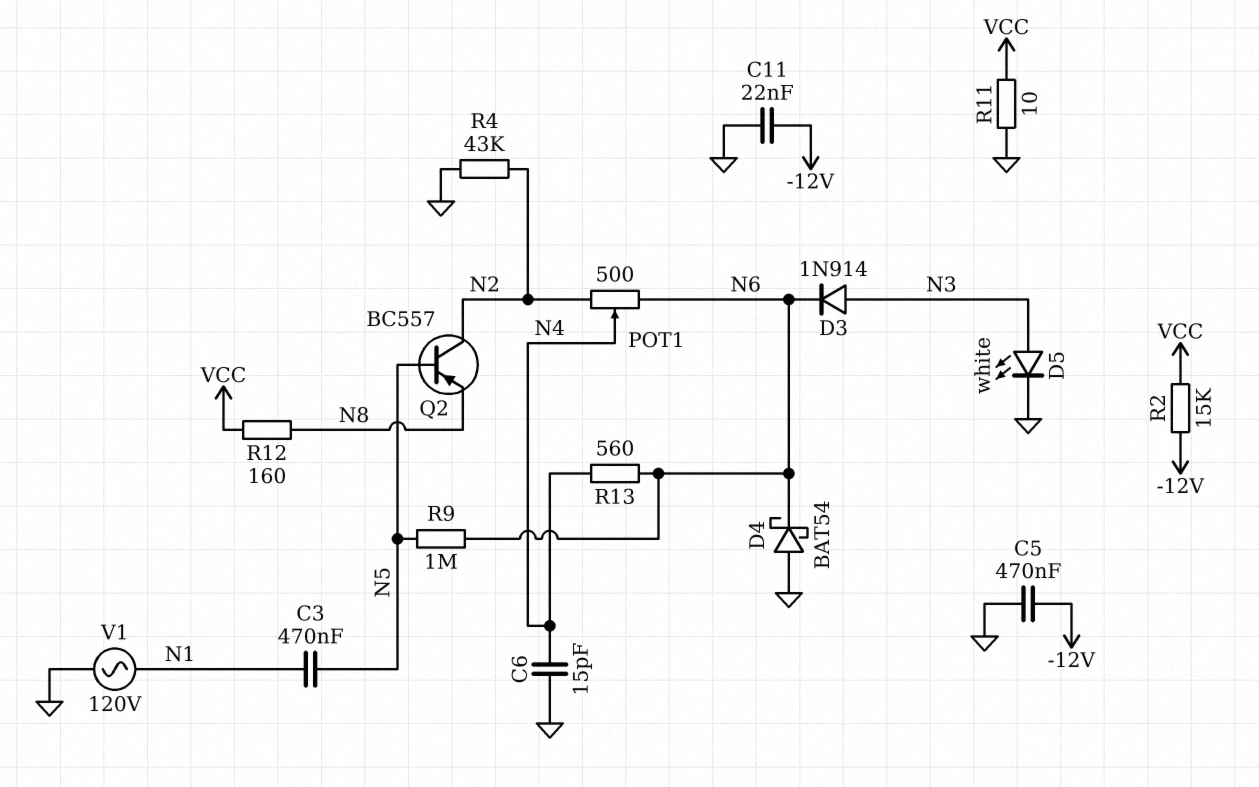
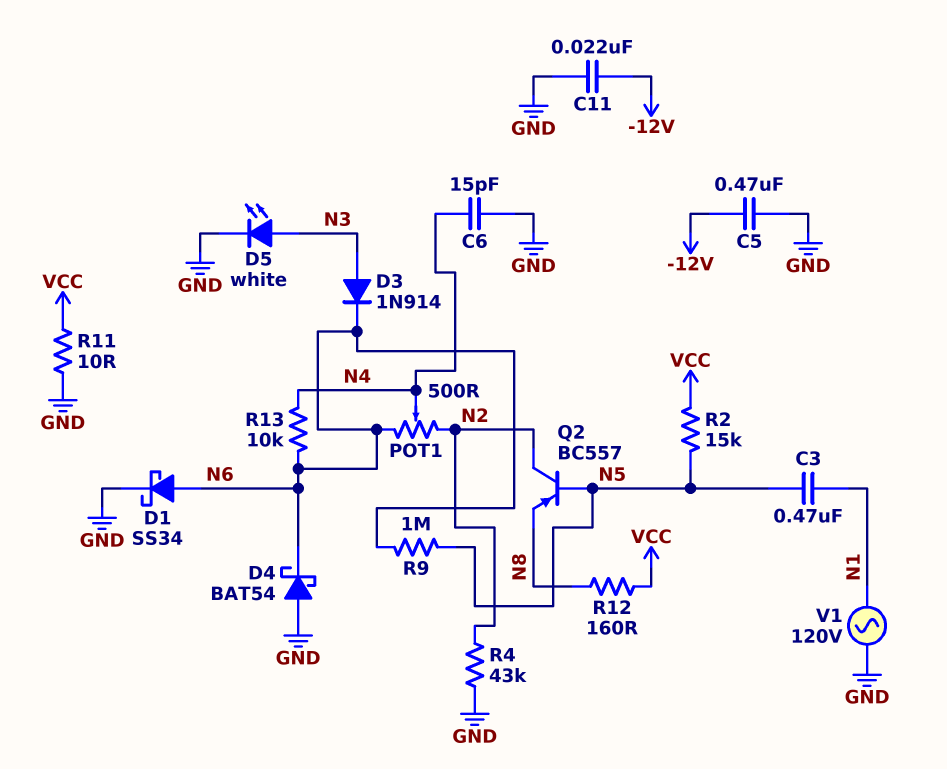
D1: none -> schottky SS34 (A N6, K GND)
R2: 15k (-12V, VCC) -> 15k (N5, VCC)
R13: 560 (N4, N6) -> 10k (N4, N6)

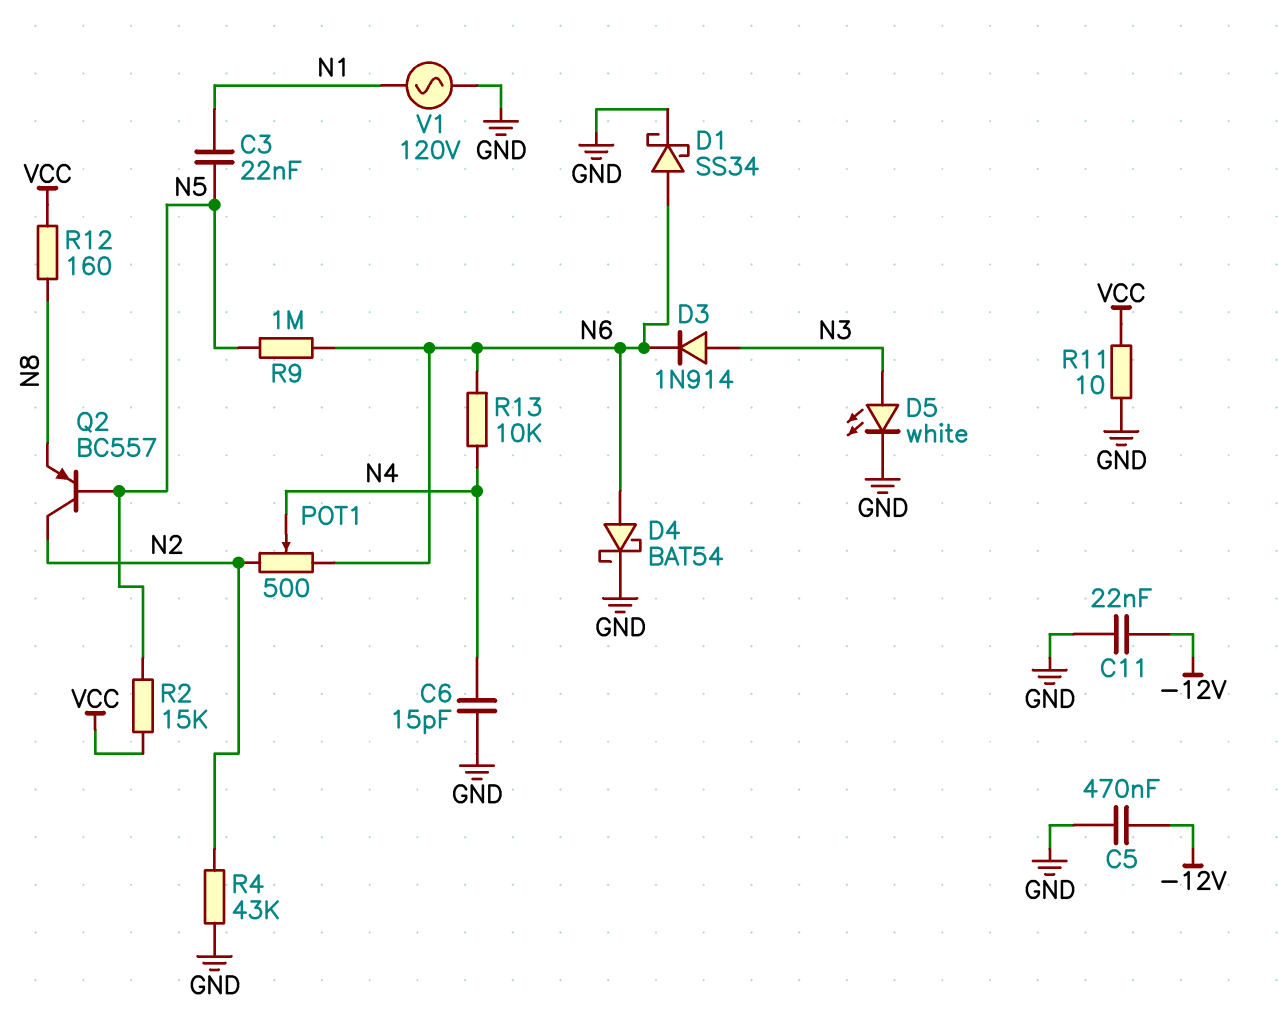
C3: 470nF (N1, N5) -> 22nF (N1, N5)
D4: schottky BAT54 (A GND, K N6) -> schottky BAT54 (A N6, K GND)

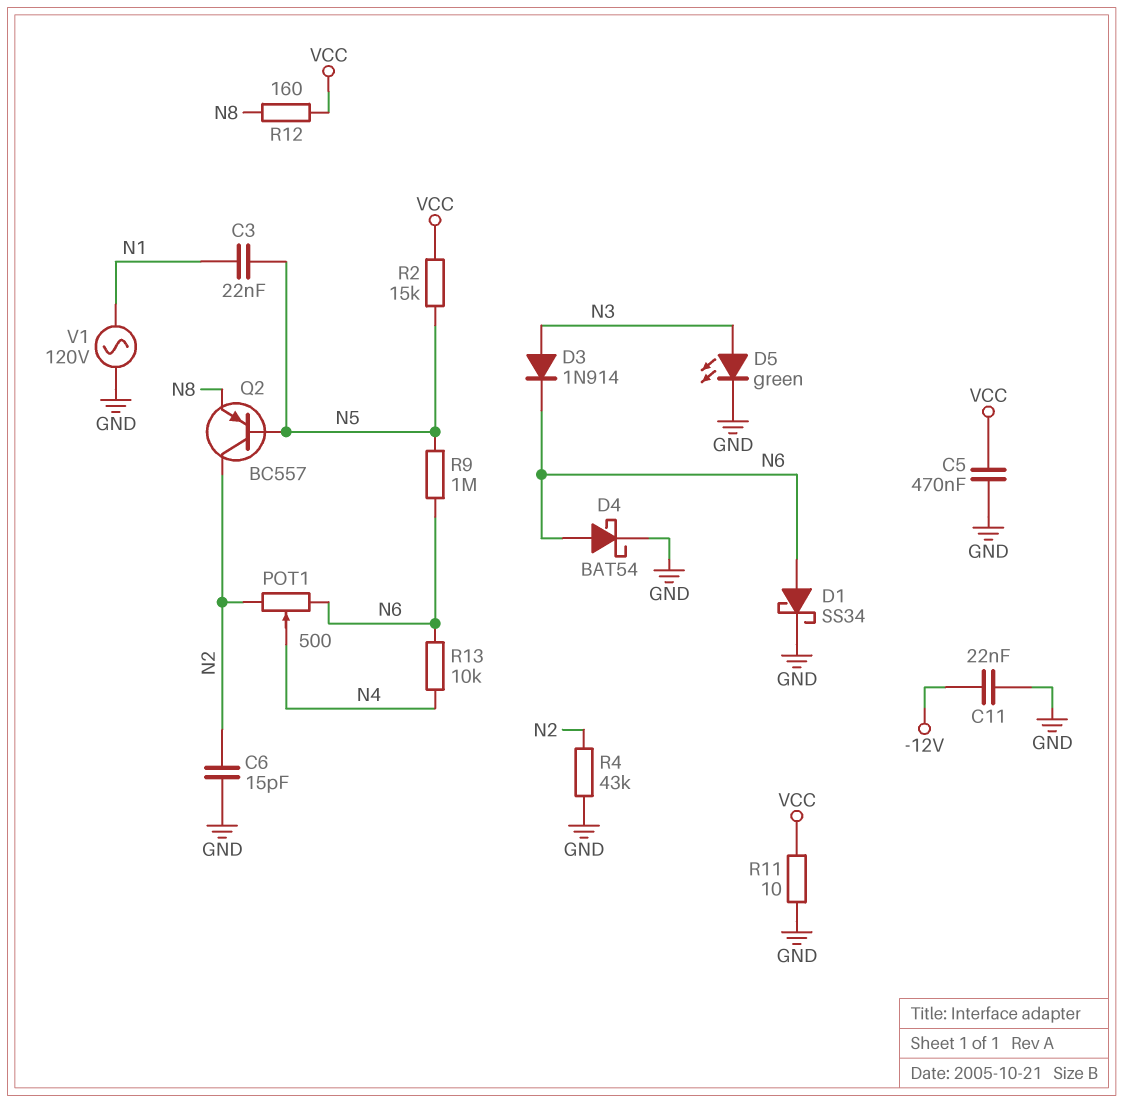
C5: 470nF (-12V, GND) -> 470nF (GND, VCC)
C6: 15pF (GND, N4) -> 15pF (GND, N2)
D5: LED white (A N3, K GND) -> LED green (A N3, K GND)

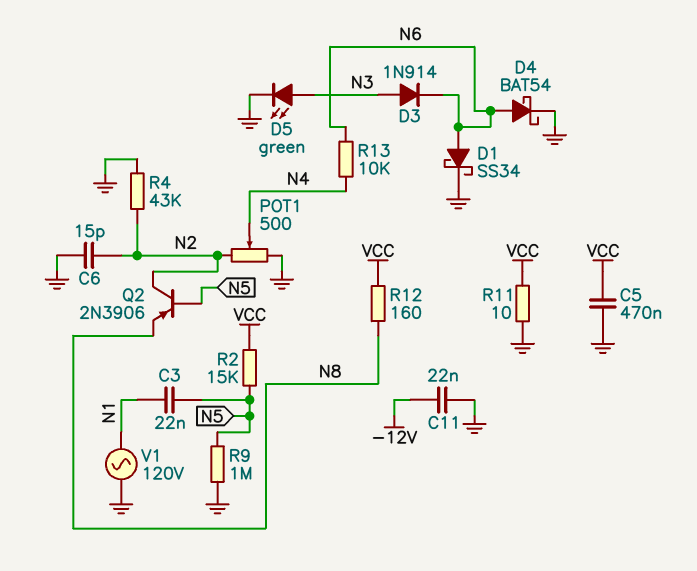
POT1: 500 (N2, N6, wiper N4) -> 500 (GND, N2, wiper N4)
Q2: PNP BC557 (B N5, C N2, E N8) -> PNP 2N3906 (B N5, C N2, E N8)
R9: 1M (N5, N6) -> 1M (GND, N5)

